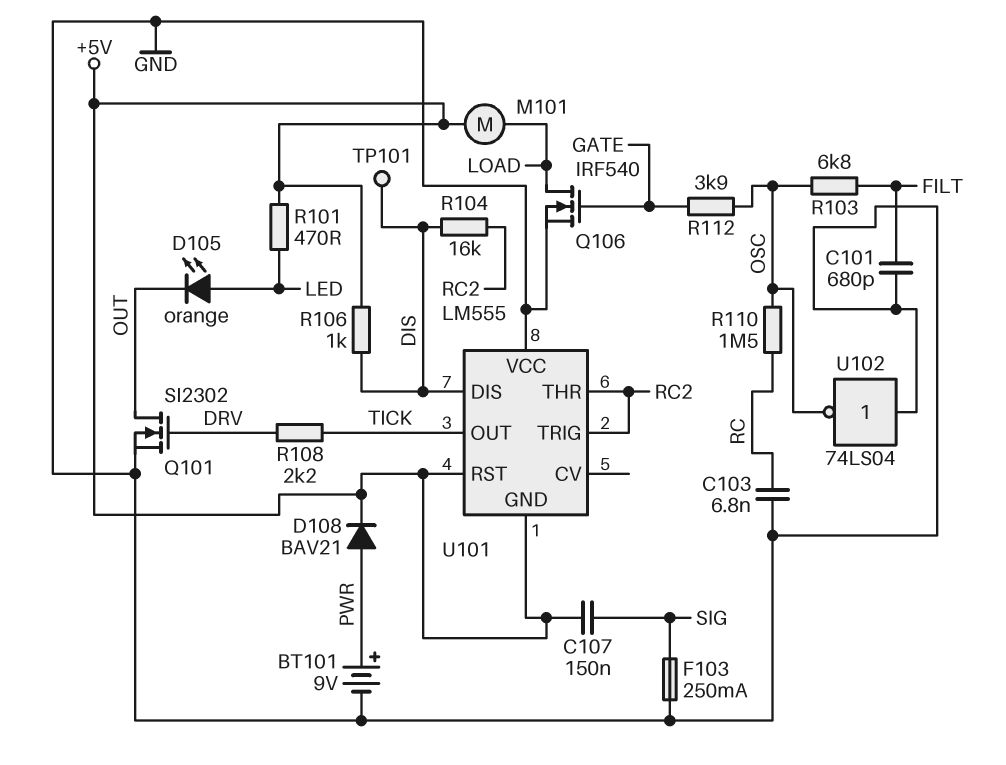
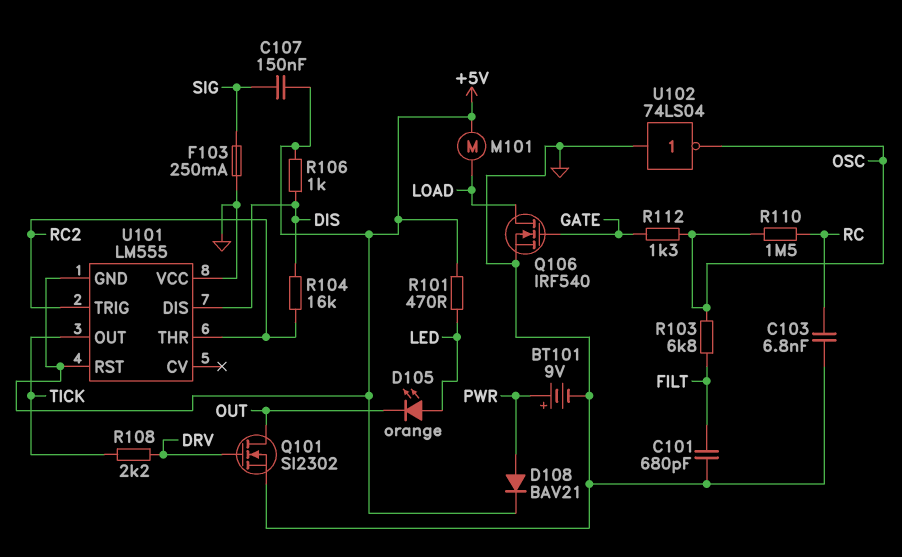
R112: 3.9k (GATE, OSC) -> 1.3k (GATE, OSC)
TP101: test point (DIS) -> none

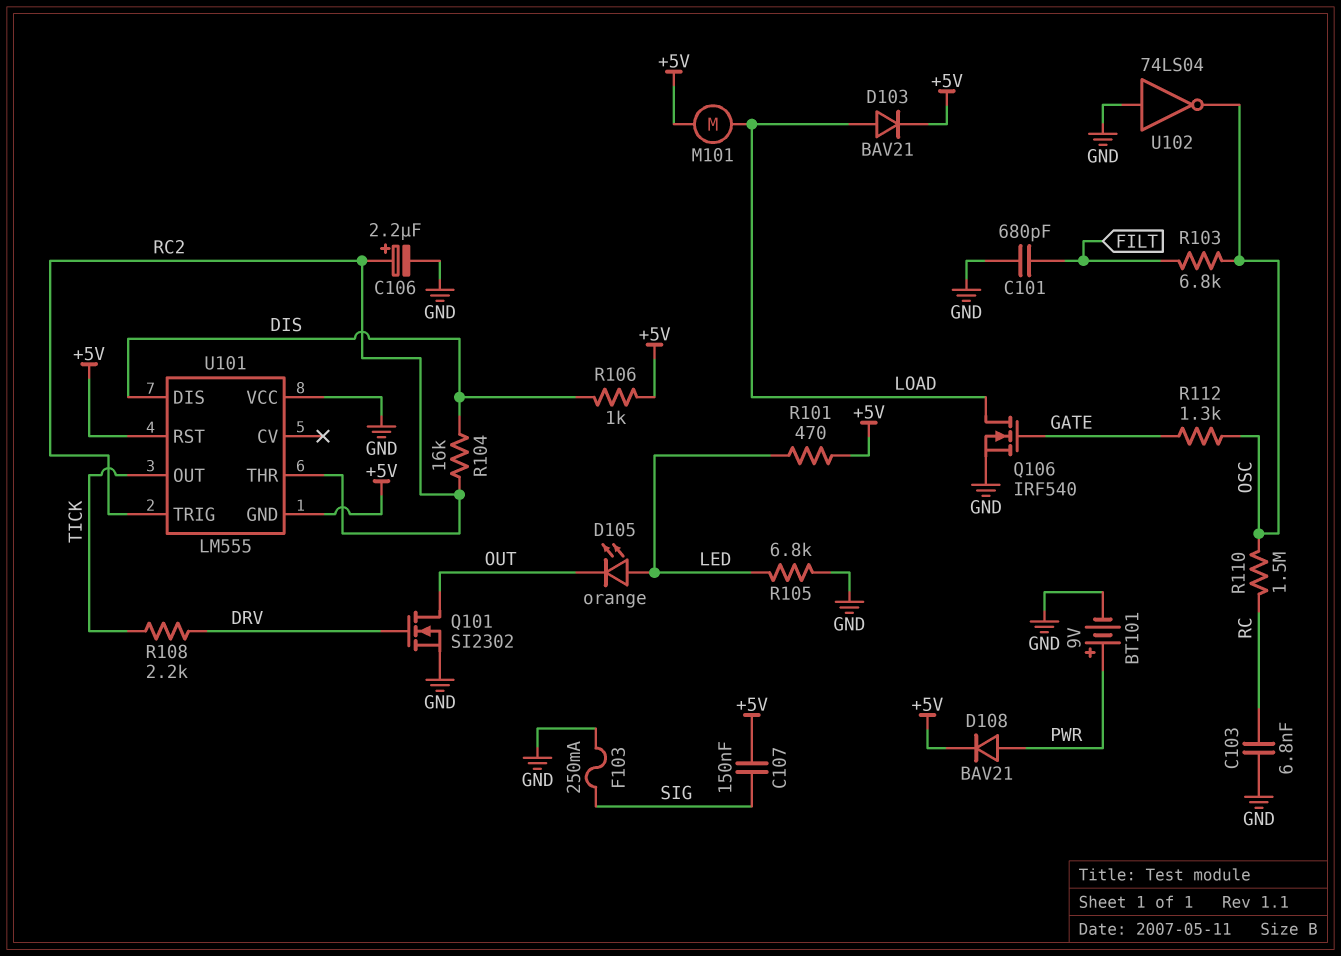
C106: none -> 2.2uF (plus RC2, minus GND)
D103: none -> diode BAV21 (A LOAD, K +5V)
R105: none -> 6.8k (GND, LED)

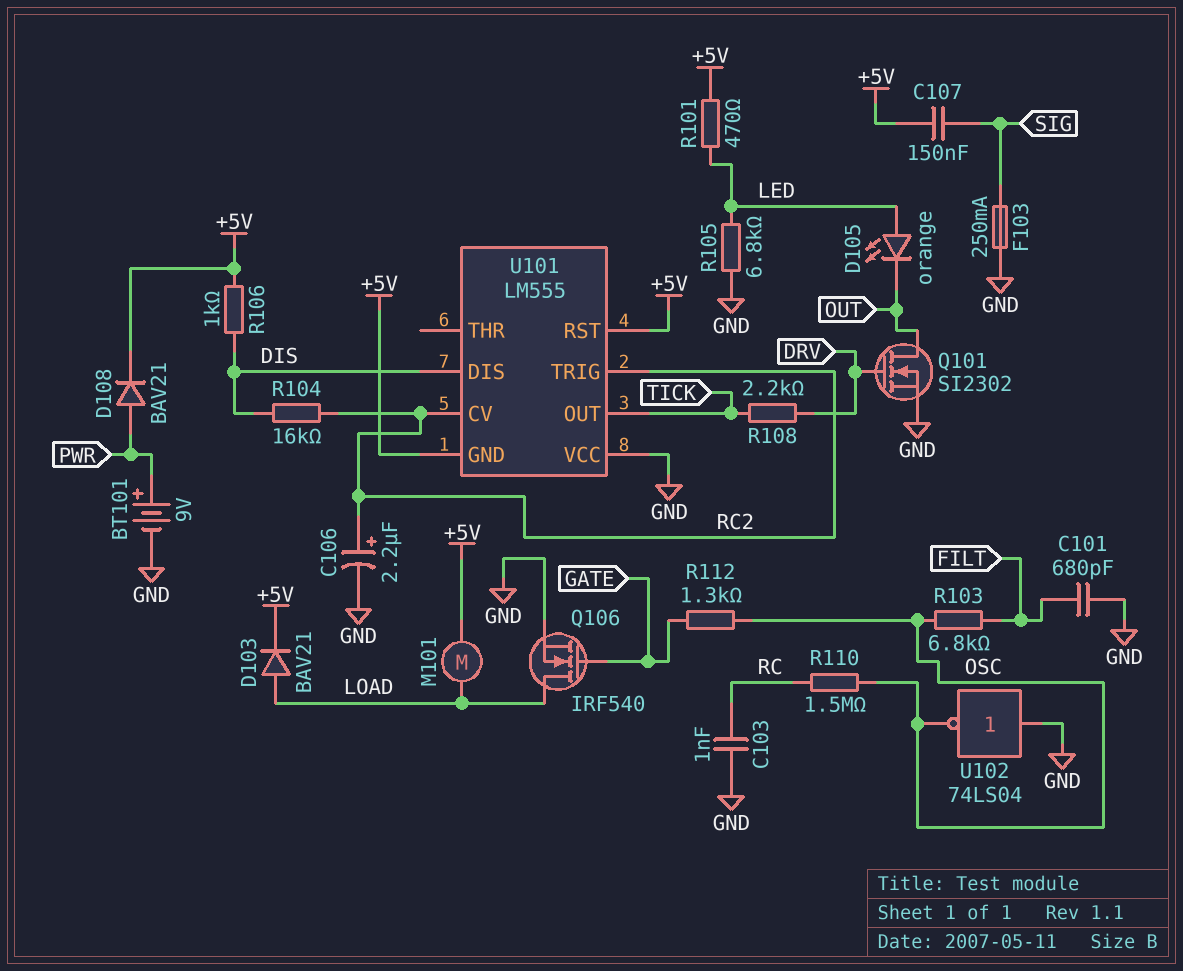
C103: 6.8nF (GND, RC) -> 1nF (GND, RC)
U101 pin CV: none -> RC2
U101 pin THR: RC2 -> none

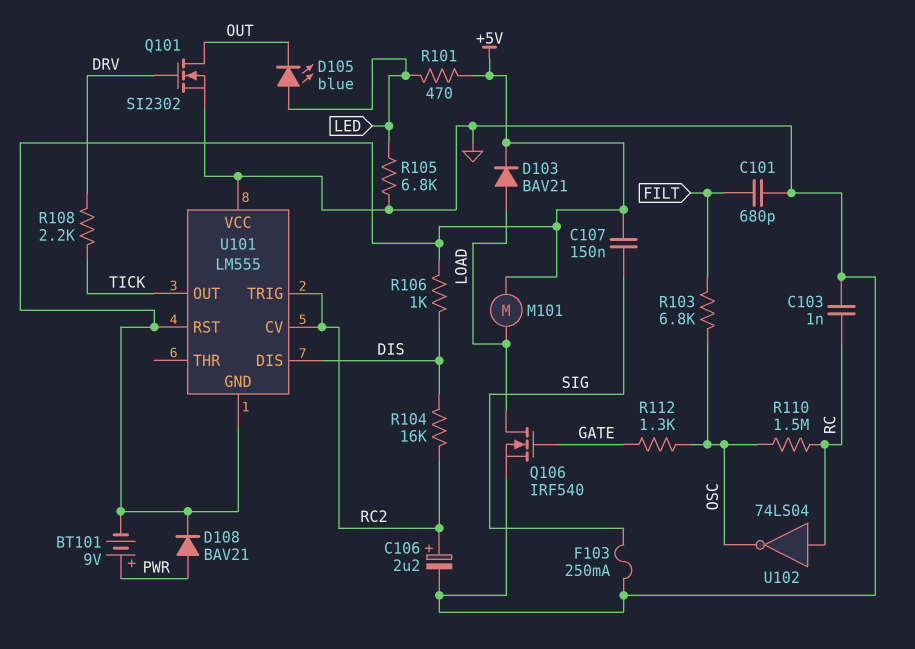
BT101: 9V (plus PWR, minus GND) -> 9V (plus PWR, minus +5V)
D105: LED orange (A LED, K OUT) -> LED blue (A LED, K OUT)
U102: NOT 74LS04 (in GND, out OSC) -> NOT 74LS04 (in RC, out OSC)

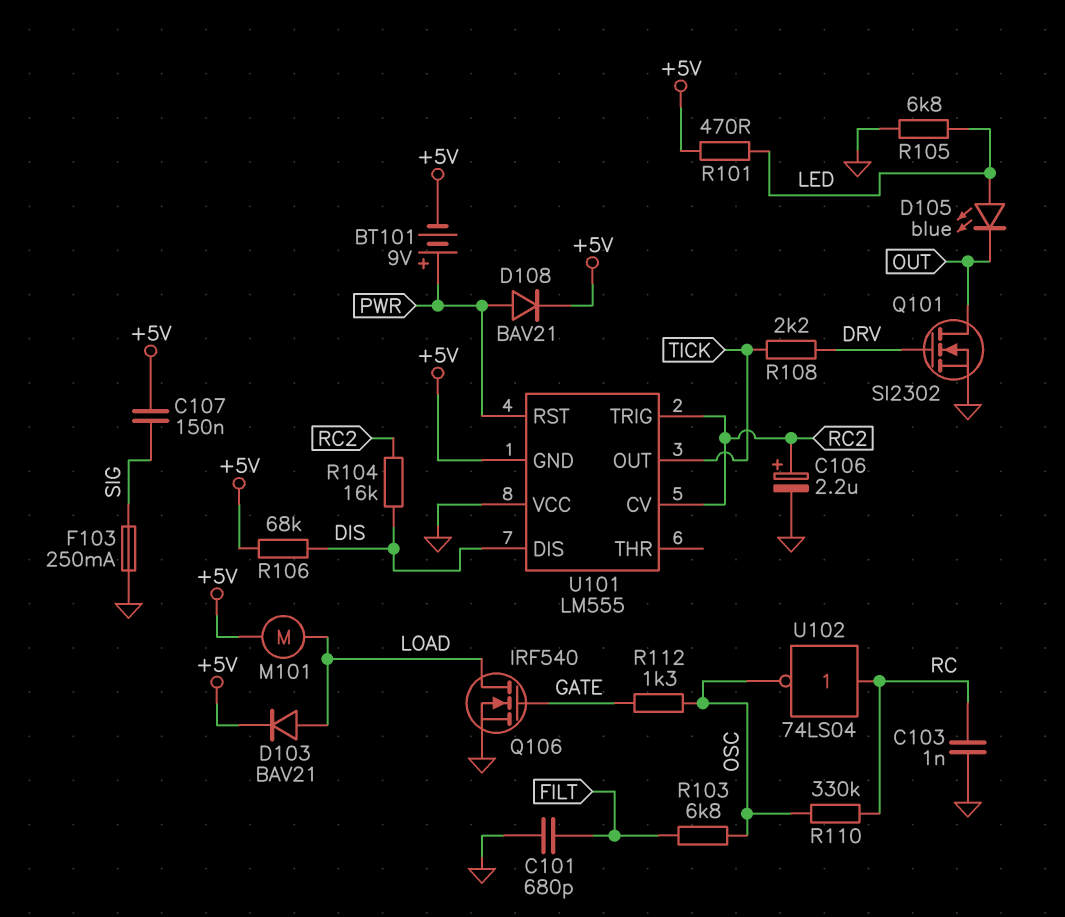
R106: 1k (+5V, DIS) -> 68k (+5V, DIS)
R110: 1.5M (OSC, RC) -> 330k (OSC, RC)
U101 pin RST: +5V -> PWR

